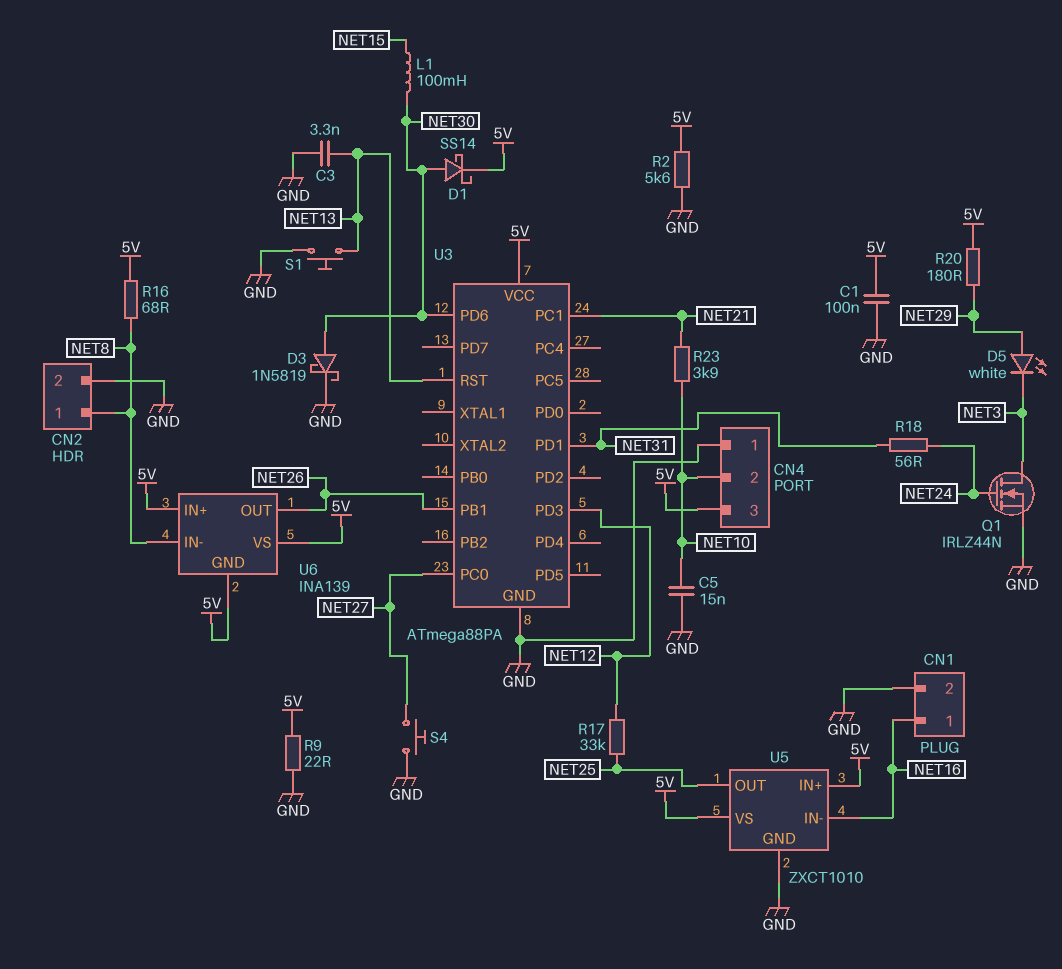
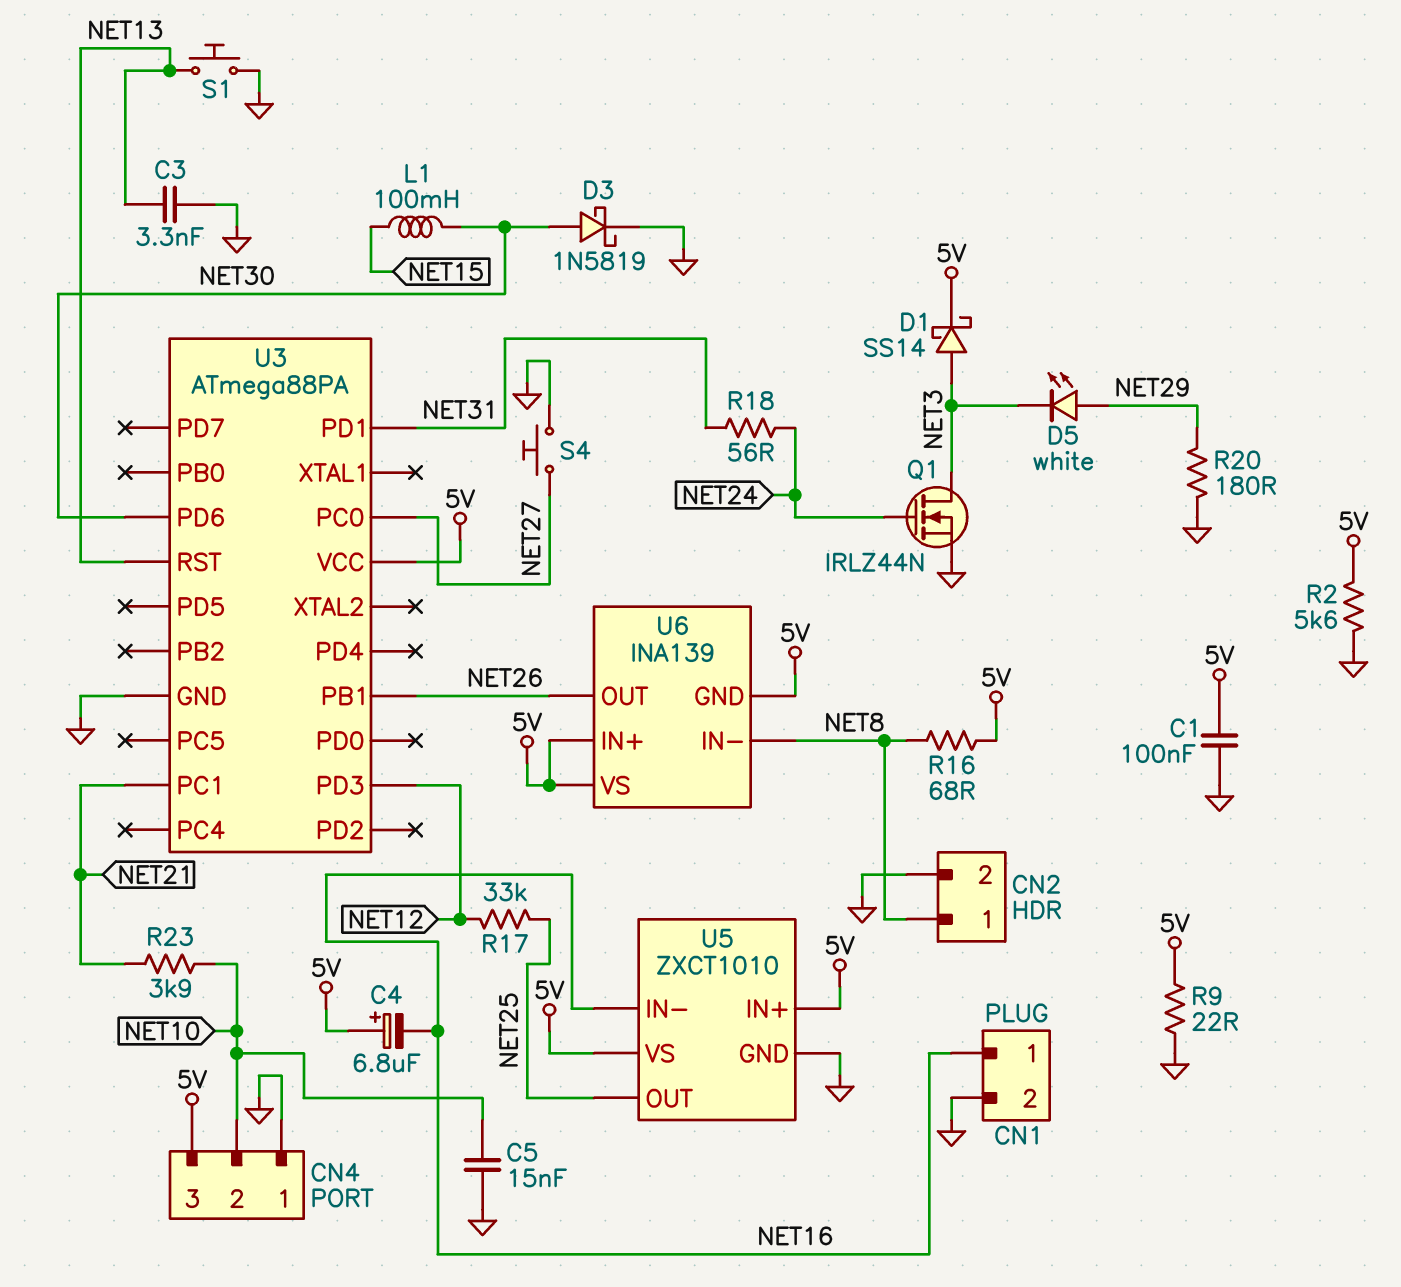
C4: none -> 6.8uF (plus 5V, minus NET16)
D1: schottky SS14 (A NET30, K 5V) -> schottky SS14 (A NET3, K 5V)
R20: 180 (5V, NET29) -> 180 (GND, NET29)

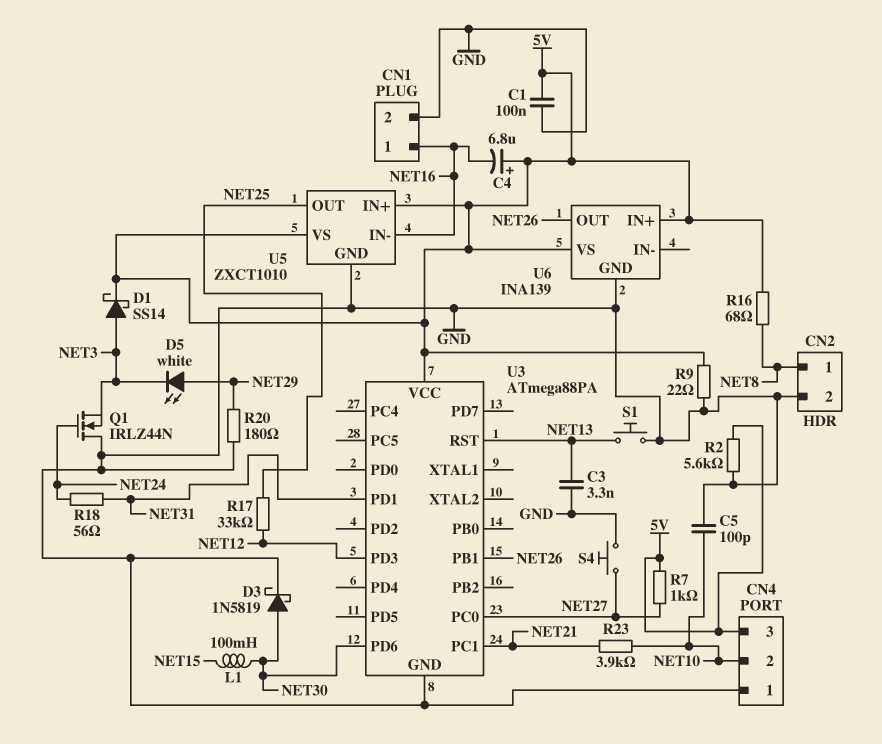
C5: 15nF (GND, NET10) -> 100pF (GND, NET10)
Q1: NMOS IRLZ44N (G NET24, D NET3, S GND) -> NMOS IRLZ44N (G NET24, D GND, S NET3)
R7: none -> 1k (5V, NET27)
U6 pin GND: 5V -> GND
U6 pin IN-: NET8 -> none

